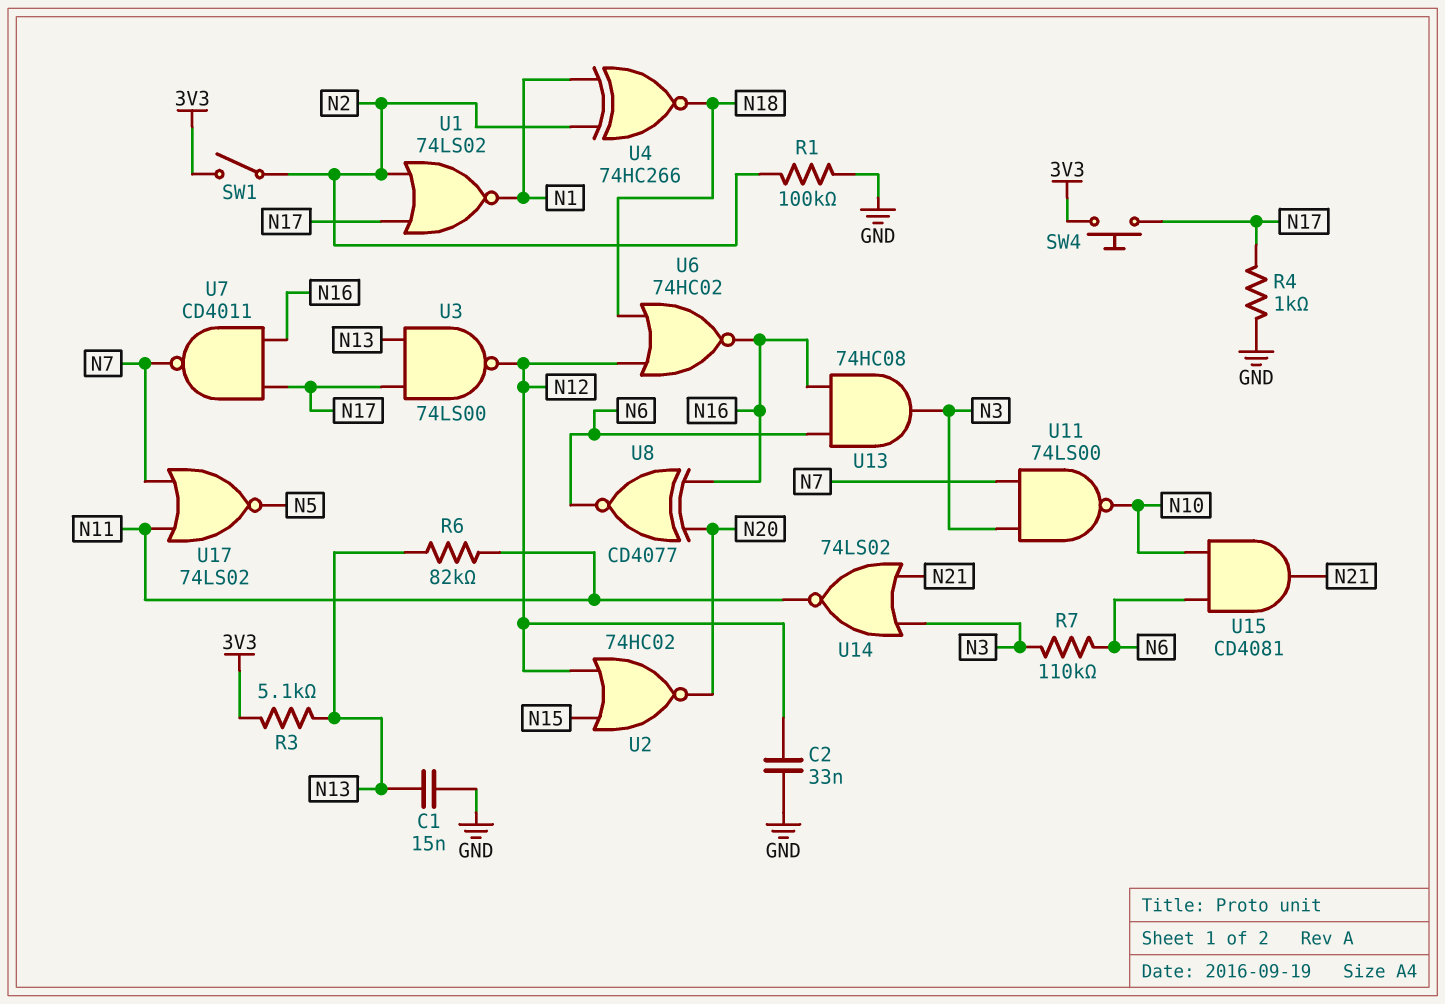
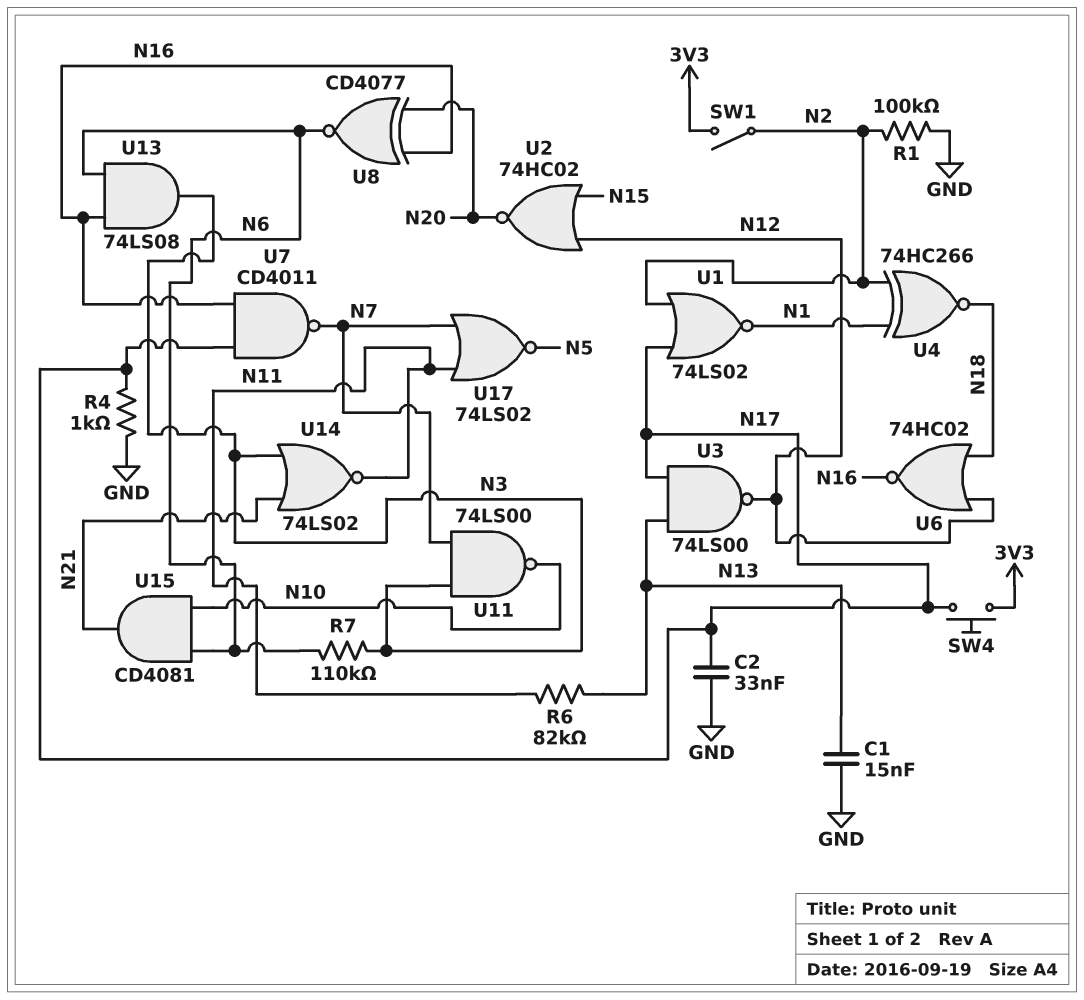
C2: 33nF (GND, N12) -> 33nF (GND, N17)
R3: 5.1k (3V3, N13) -> none
U13: AND 74HC08 (in N6, in N16, out N3) -> AND 74LS08 (in N6, in N16, out N3)

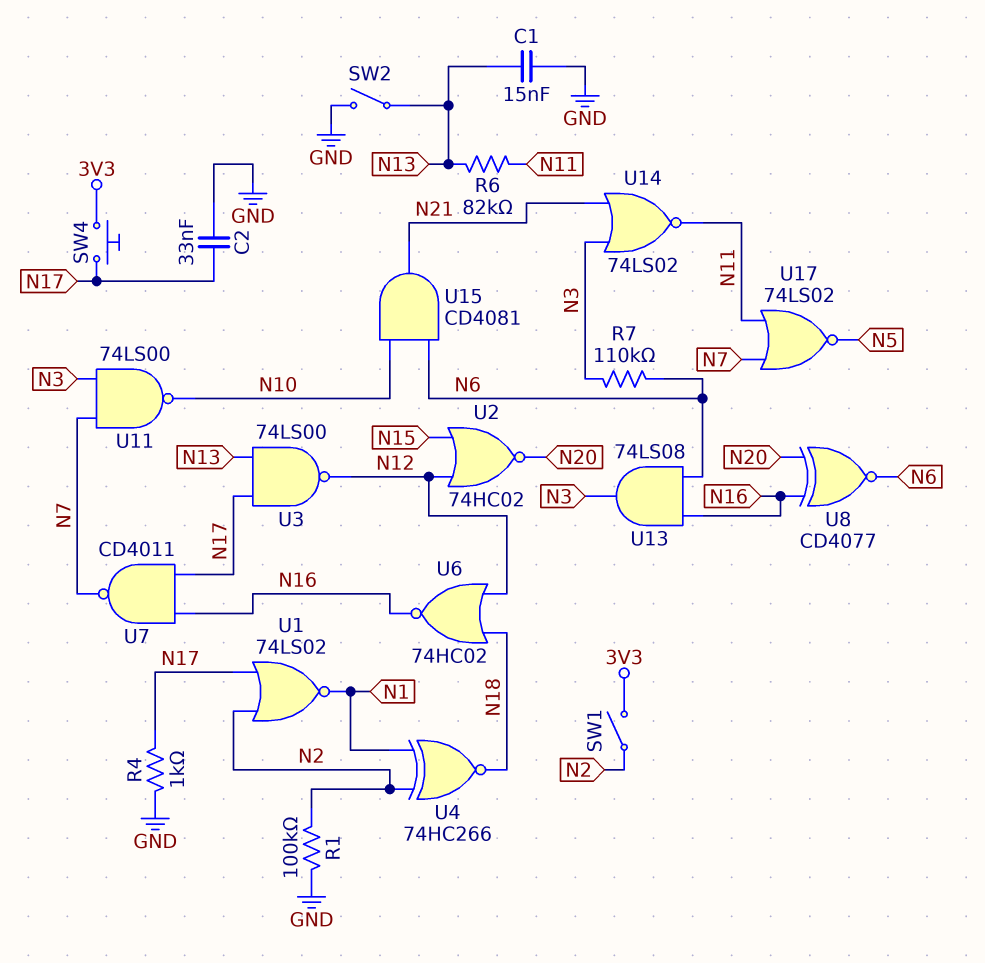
SW2: none -> switch (GND, N13)

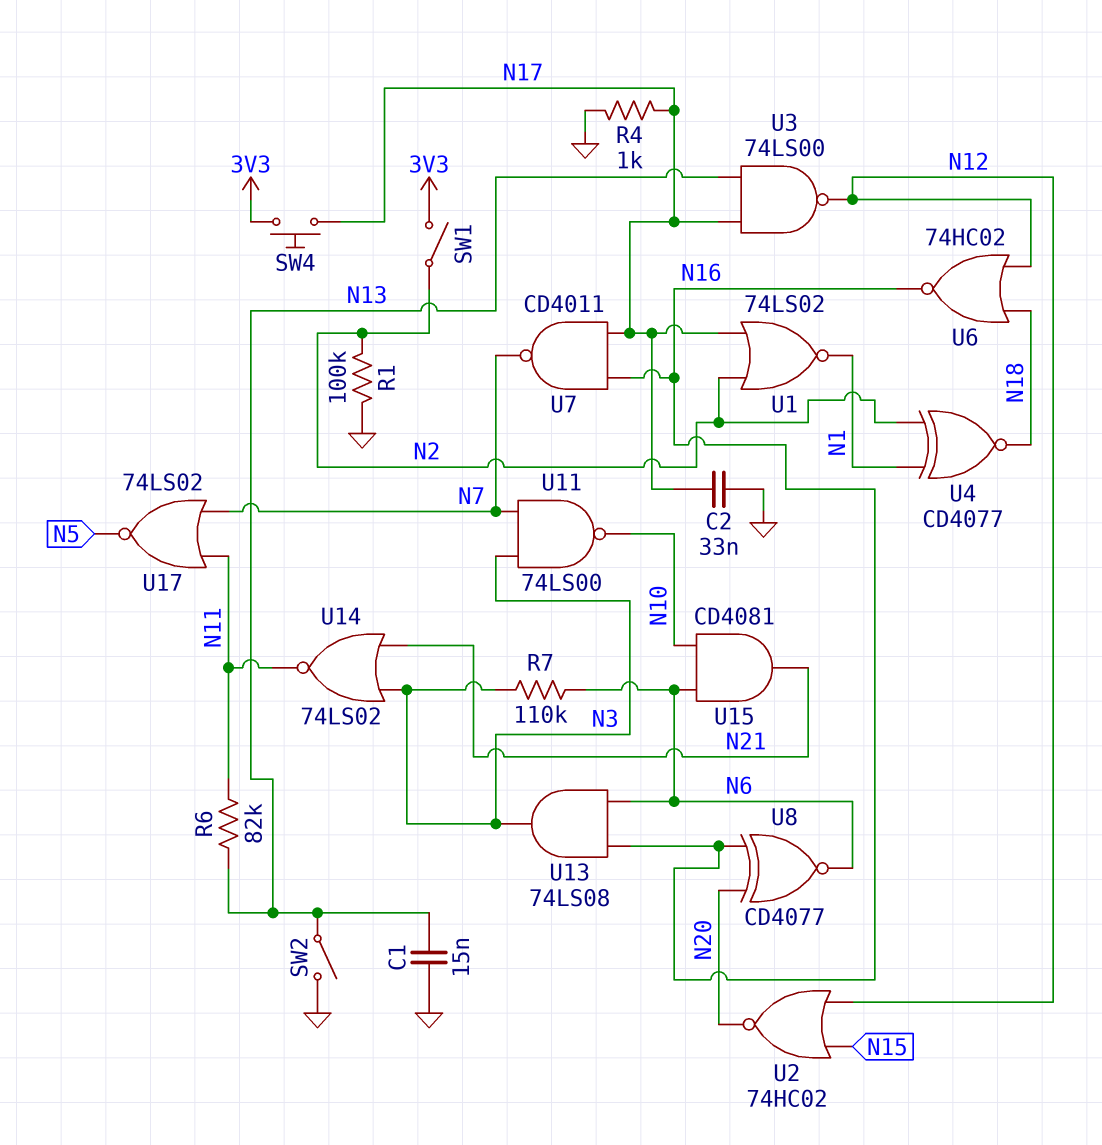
U4: XNOR 74HC266 (in N1, in N2, out N18) -> XNOR CD4077 (in N1, in N2, out N18)

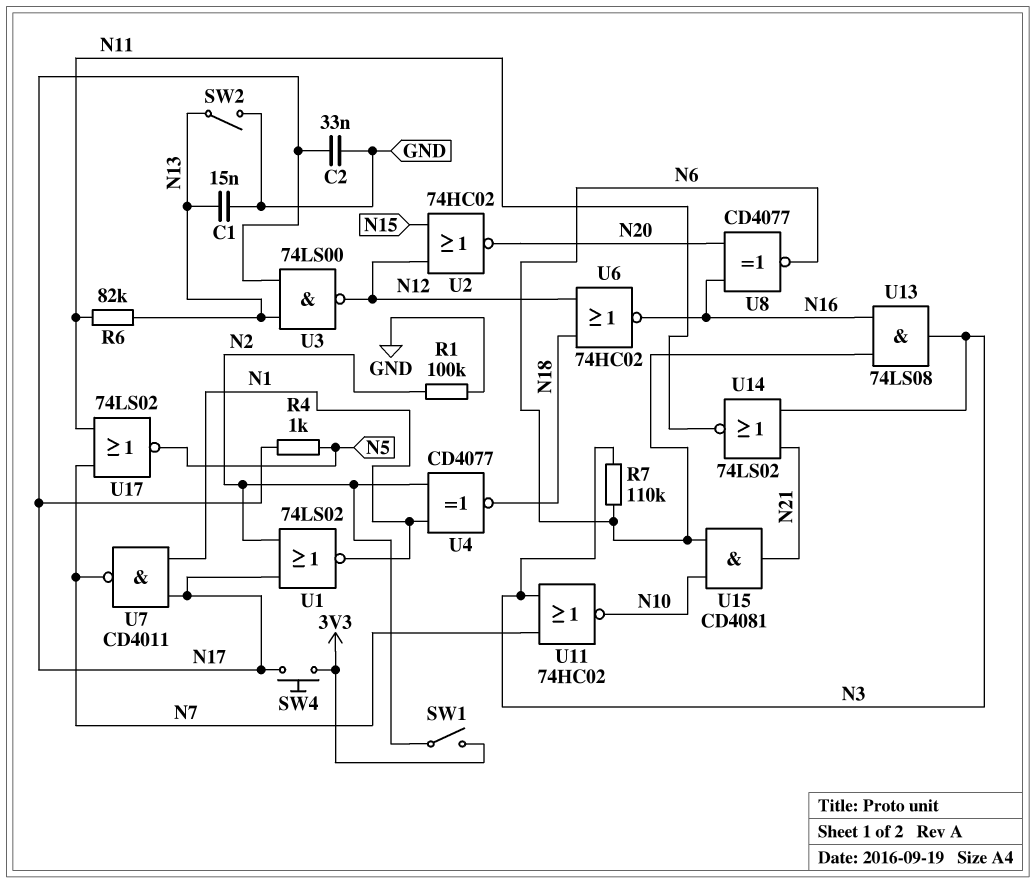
R4: 1k (GND, N17) -> 1k (N5, N17)
U7: NAND CD4011 (in N16, in N17, out N7) -> NAND CD4011 (in N1, in N17, out N7)
U11: NAND 74LS00 (in N3, in N7, out N10) -> NOR 74HC02 (in N3, in N7, out N10)

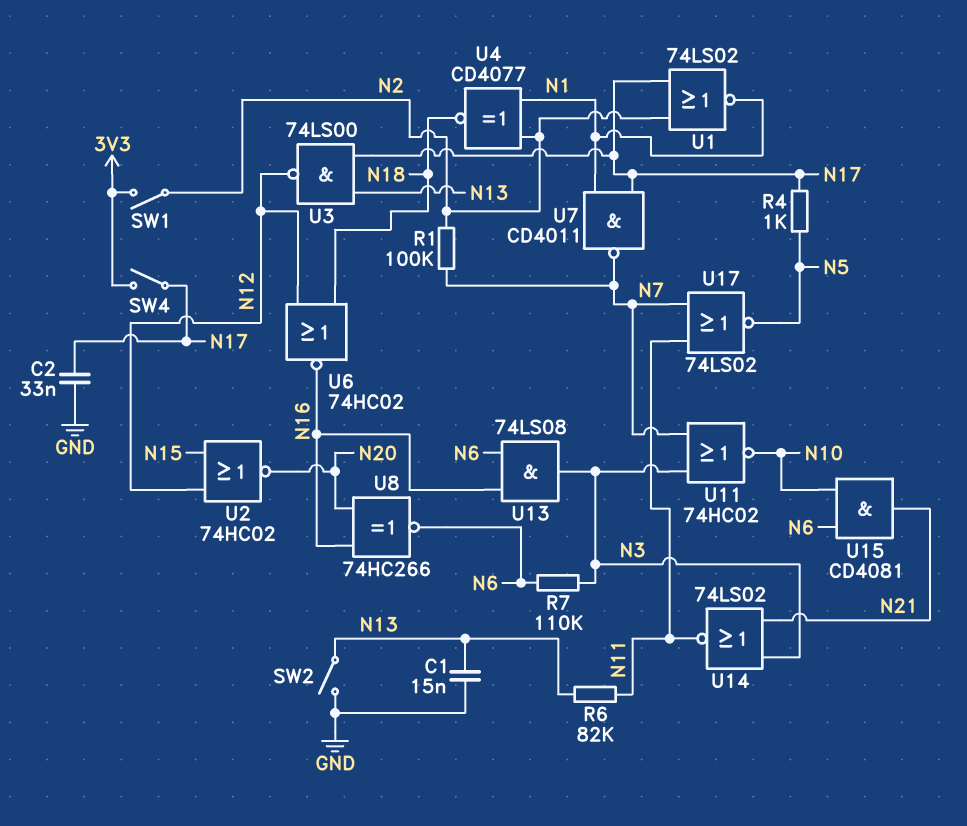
R1: 100k (GND, N2) -> 100k (N2, N7)
SW4: button (3V3, N17) -> switch (3V3, N17)
U8: XNOR CD4077 (in N16, in N20, out N6) -> XNOR 74HC266 (in N16, in N20, out N6)

